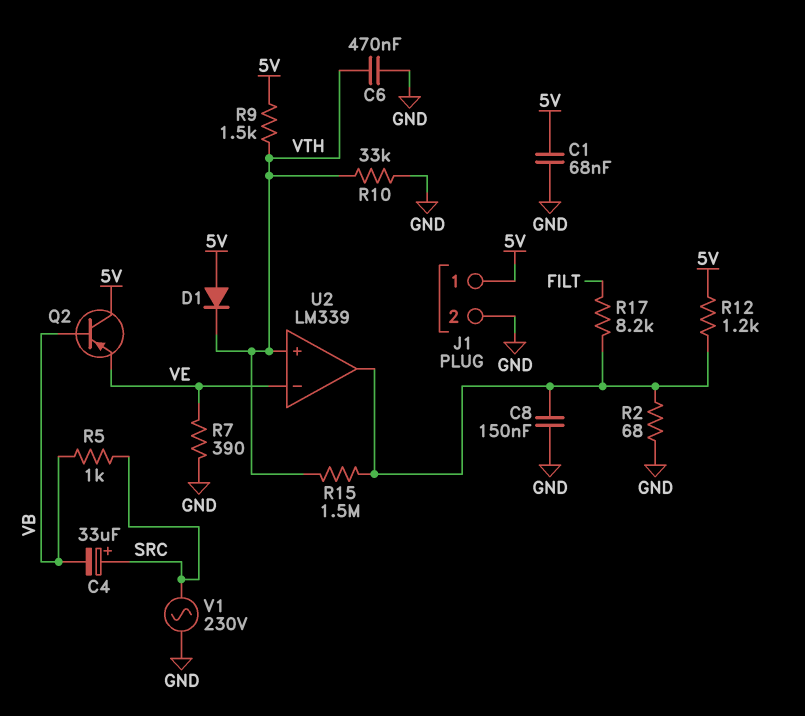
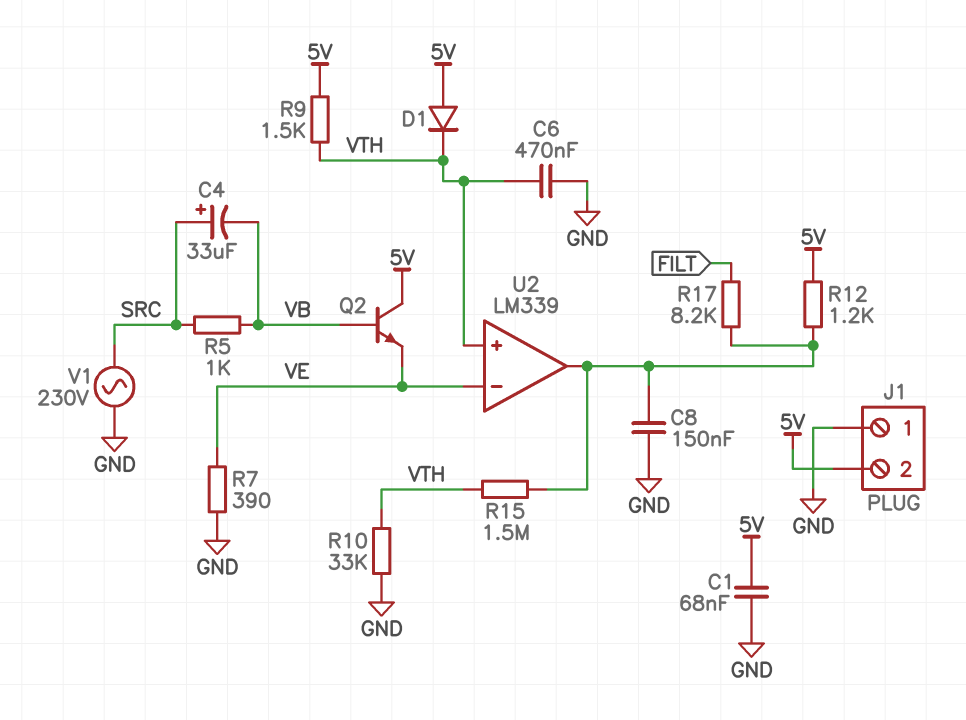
J1 pin 1: 5V -> GND
J1 pin 2: GND -> 5V
Q2: PNP (B VB, C 5V, E VE) -> NPN (B VB, C 5V, E VE)
R2: 68 (GND, U2/out) -> none

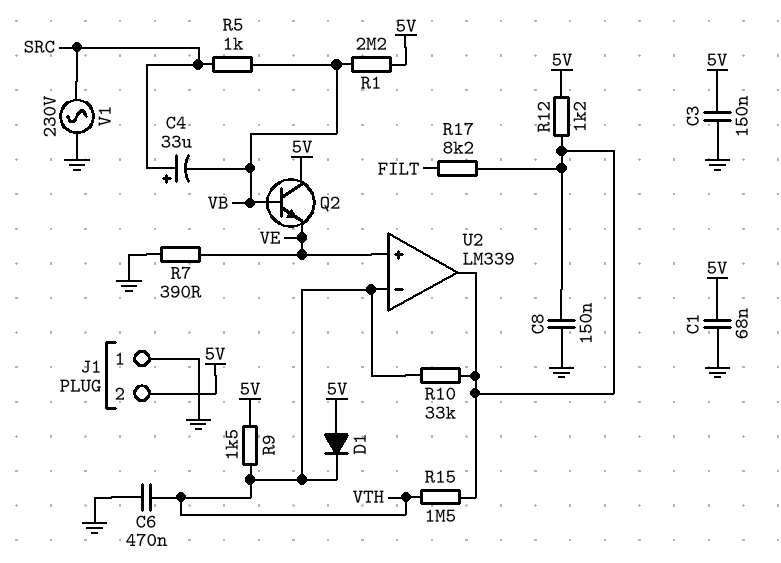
C3: none -> 150nF (5V, GND)
R1: none -> 2.2M (5V, VB)
R10: 33k (GND, VTH) -> 33k (U2/out, VTH)
U2 pin in+: VTH -> VE
U2 pin in-: VE -> VTH

